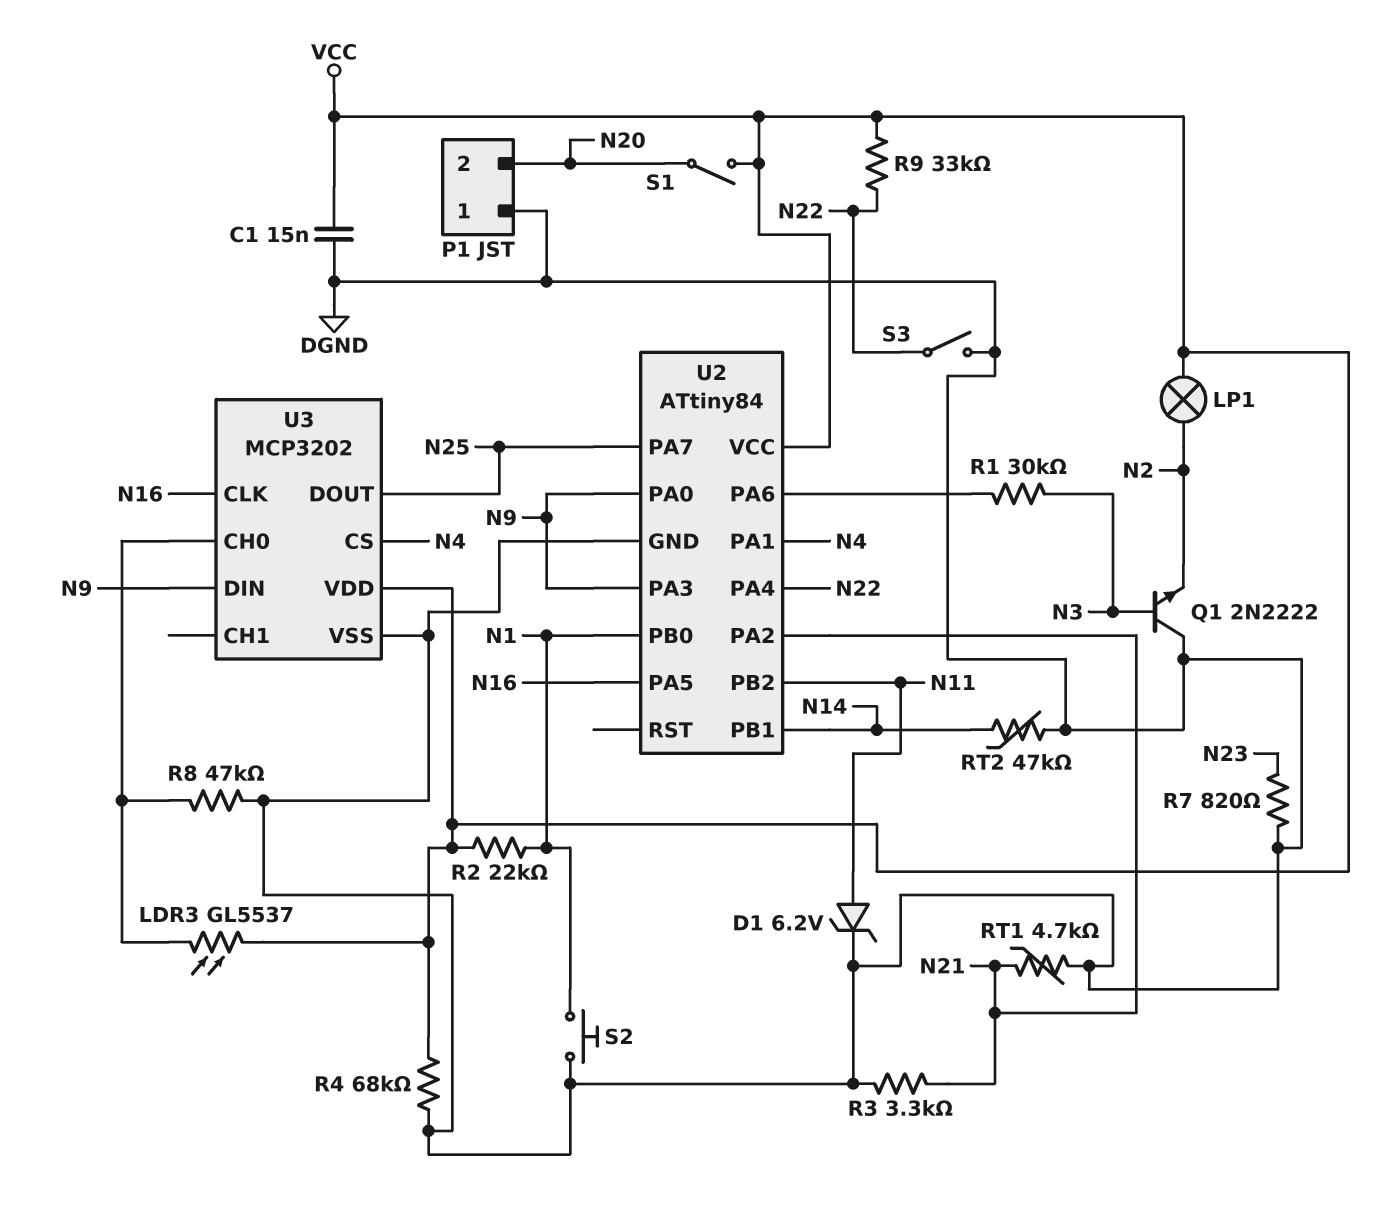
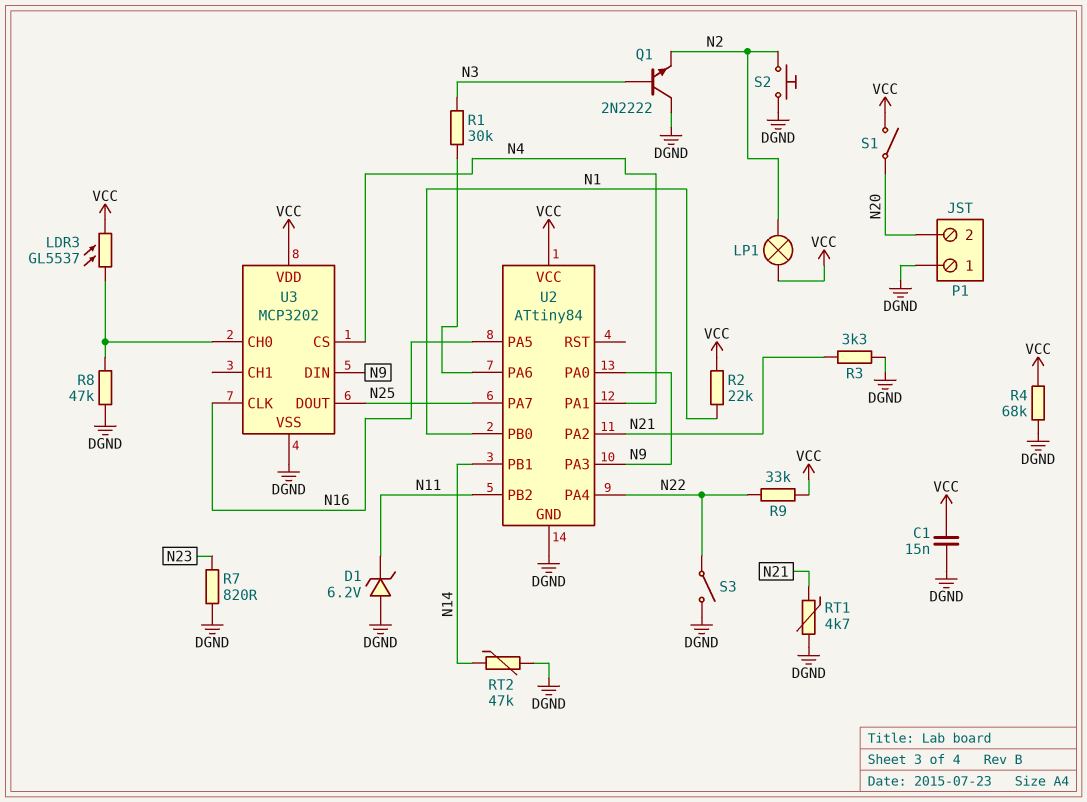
D1: zener 6.2V (A N11, K DGND) -> zener 6.2V (A DGND, K N11)
S2: button (DGND, N1) -> button (DGND, N2)

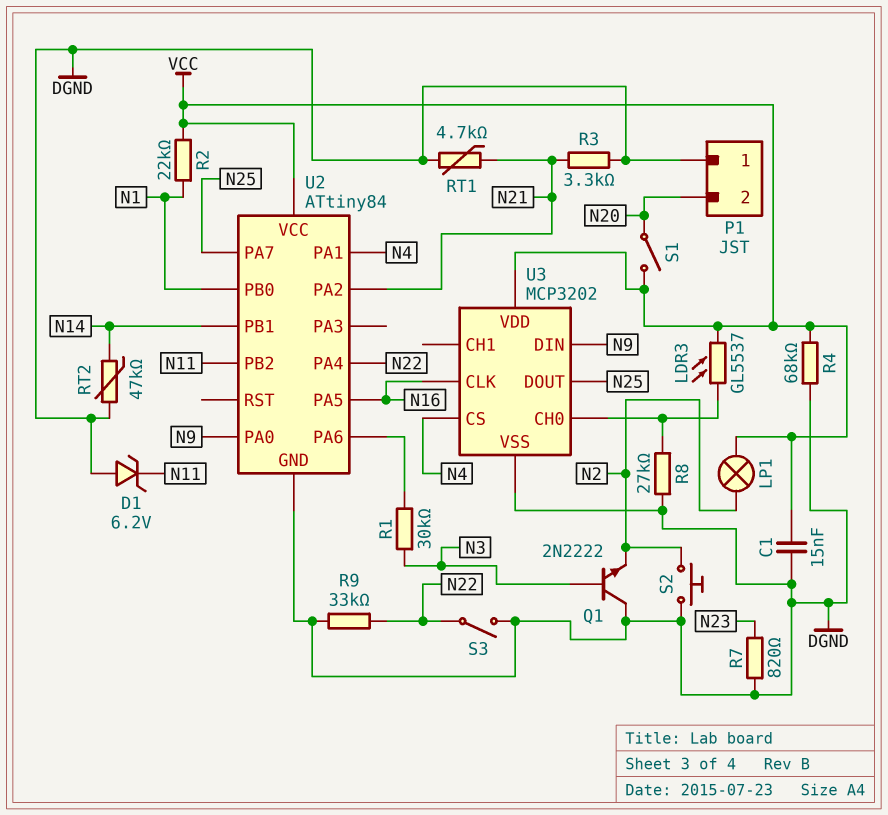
R8: 47k (DGND, U3/CH0) -> 27k (DGND, U3/CH0)
R9: 33k (N22, VCC) -> 33k (DGND, N22)
U2 pin PA3: N9 -> none

